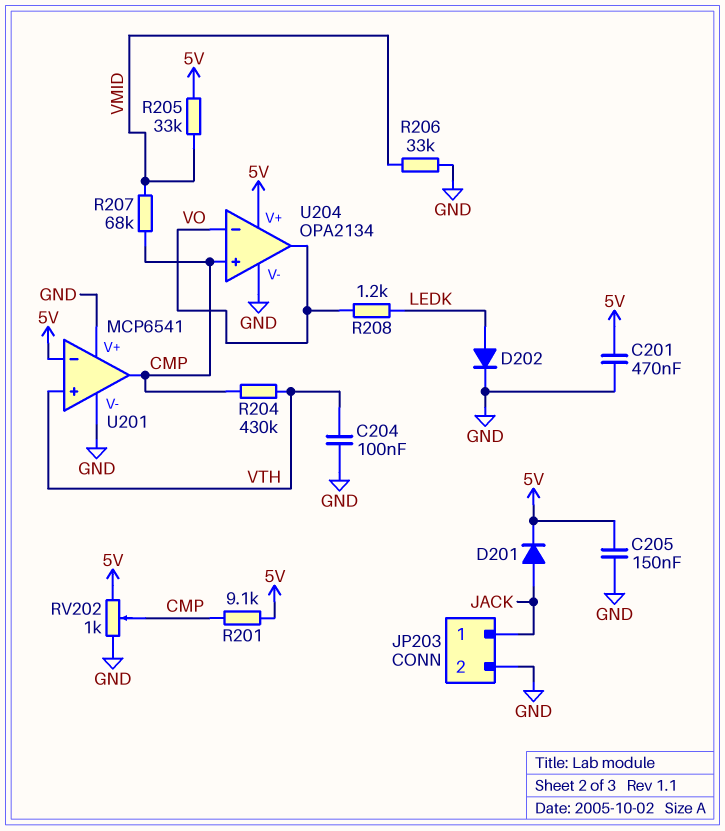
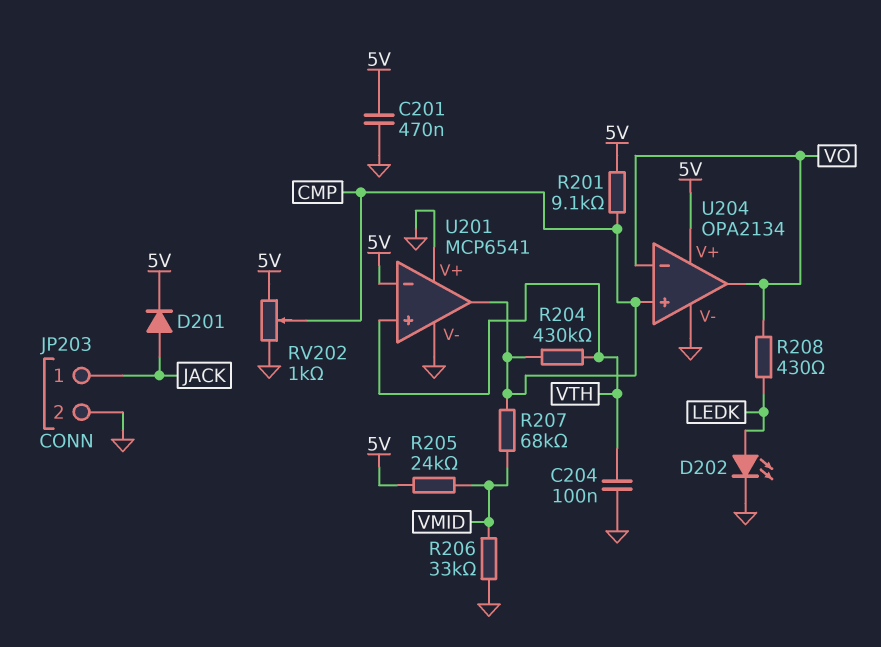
C205: 150nF (5V, GND) -> none
D202: diode (A LEDK, K GND) -> LED (A LEDK, K GND)
R205: 33k (5V, VMID) -> 24k (5V, VMID)
R208: 1.2k (LEDK, VO) -> 430 (LEDK, VO)

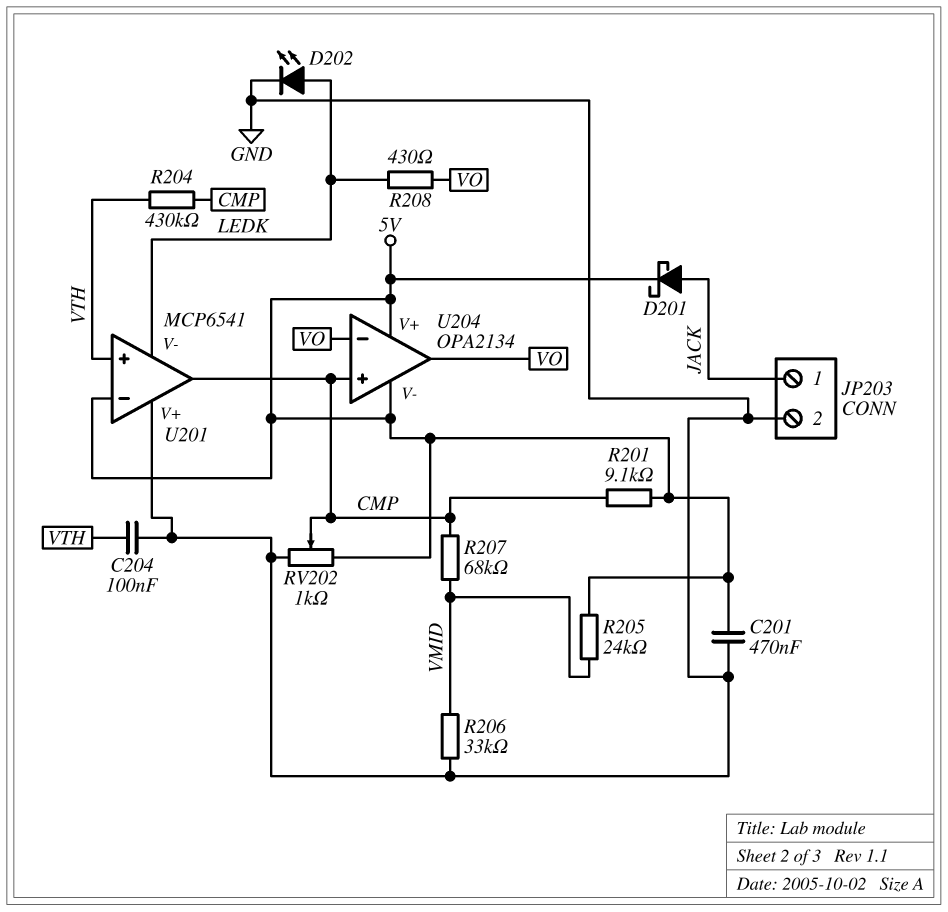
D201: diode (A JACK, K 5V) -> schottky (A JACK, K 5V)
U201 pin V-: GND -> LEDK
U204 pin V-: GND -> 5V

